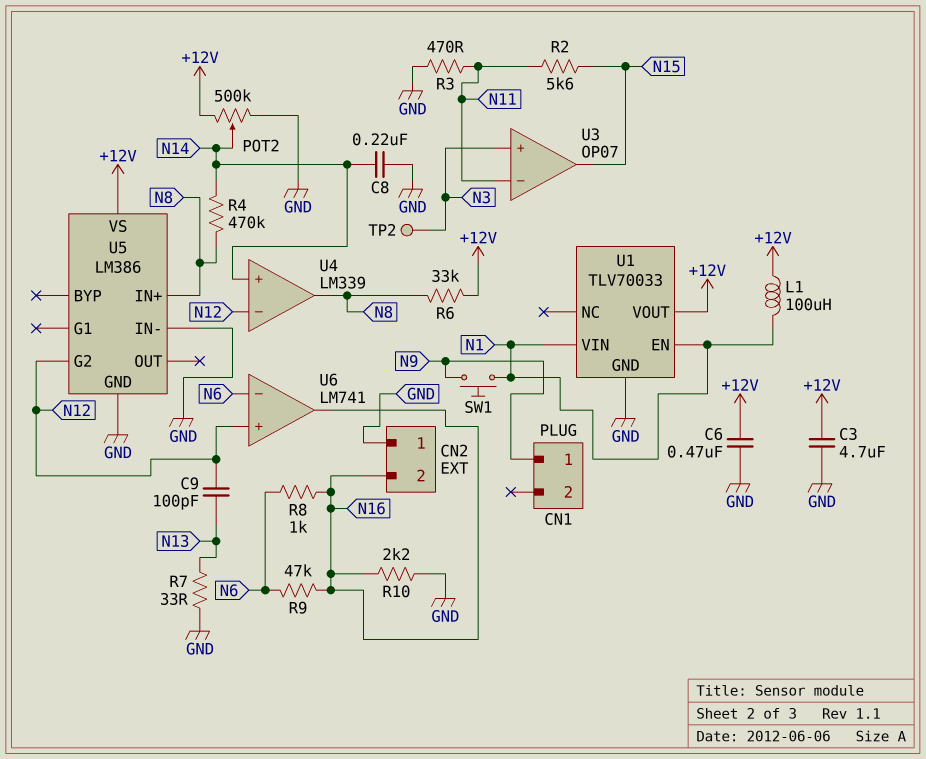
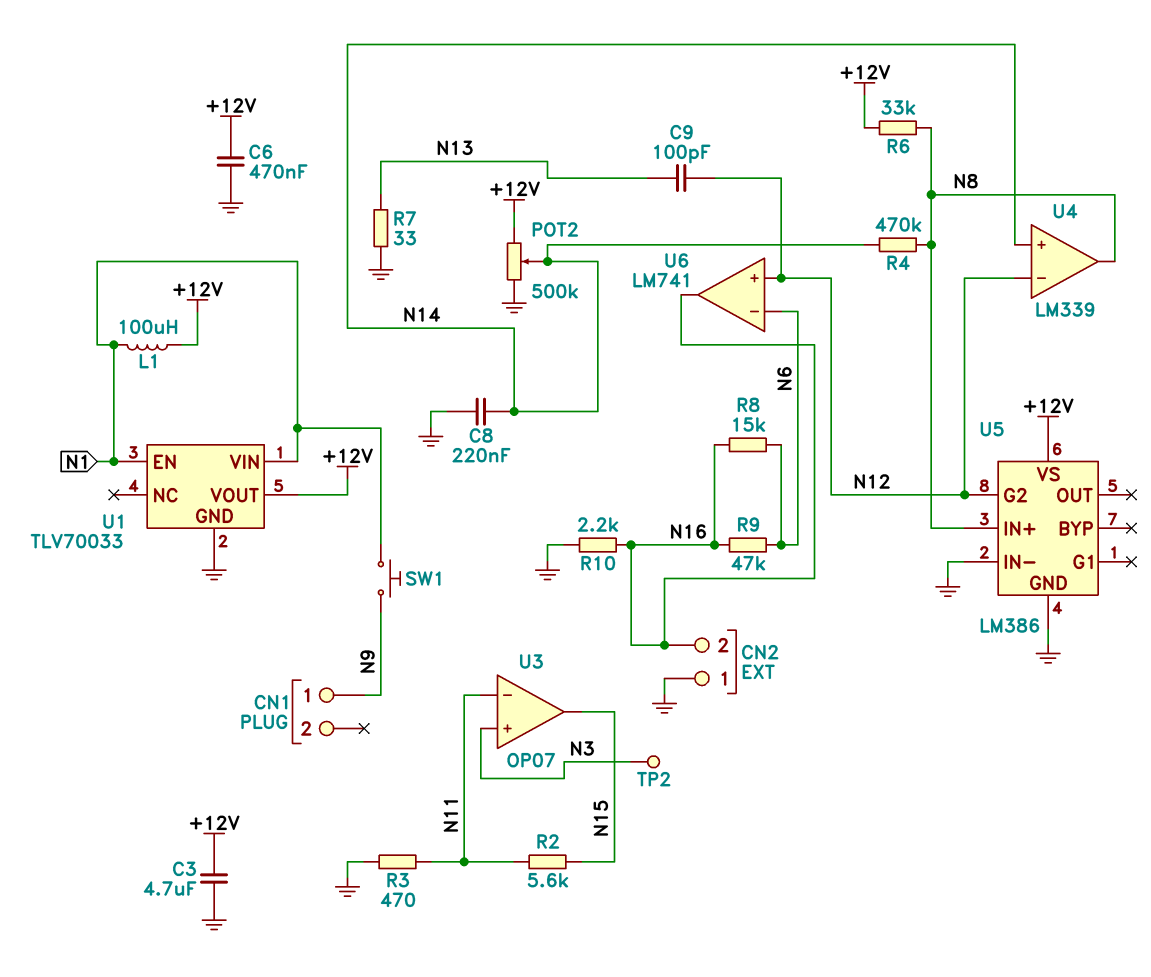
R8: 1k (N6, N16) -> 15k (N6, N16)

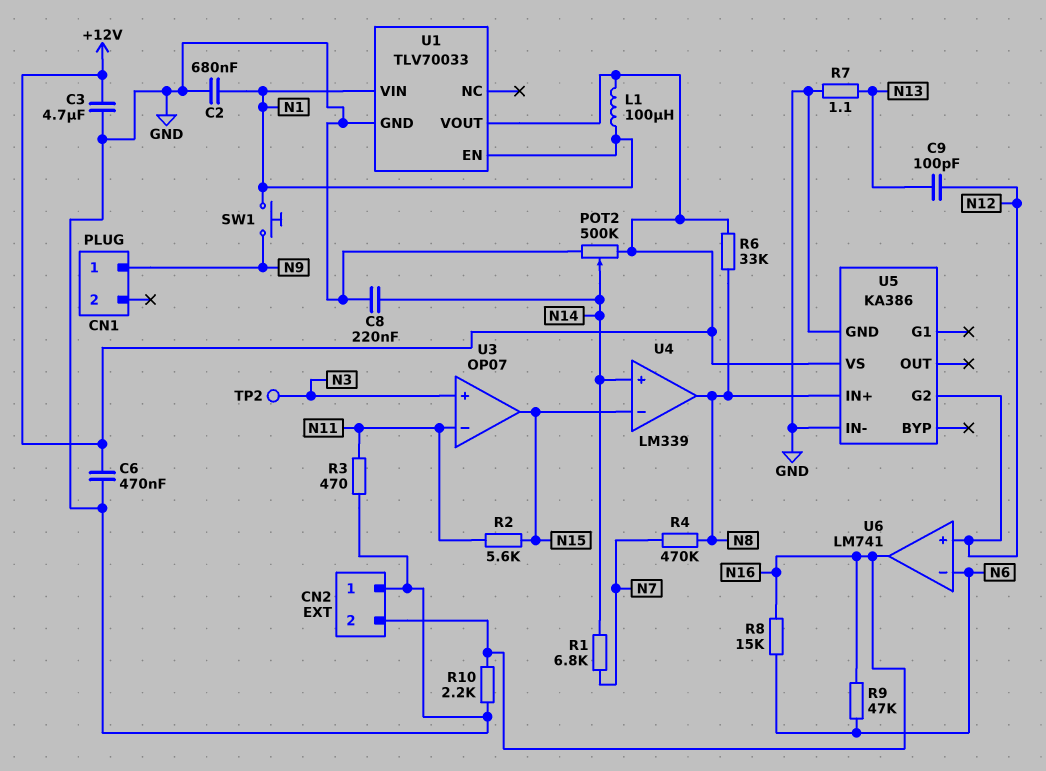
C2: none -> 680nF (GND, N1)
R1: none -> 6.8k (N7, N14)
R4: 470k (N8, N14) -> 470k (N7, N8)
R7: 33 (GND, N13) -> 1.1 (GND, N13)
U4 pin in-: N12 -> N15
U5: LM386 -> KA386

